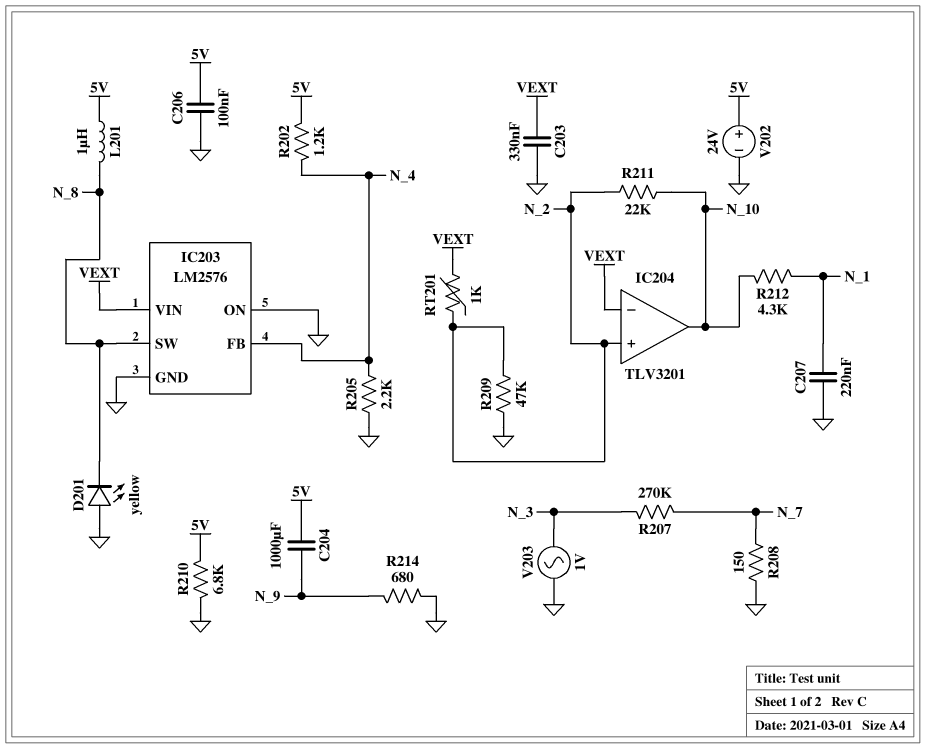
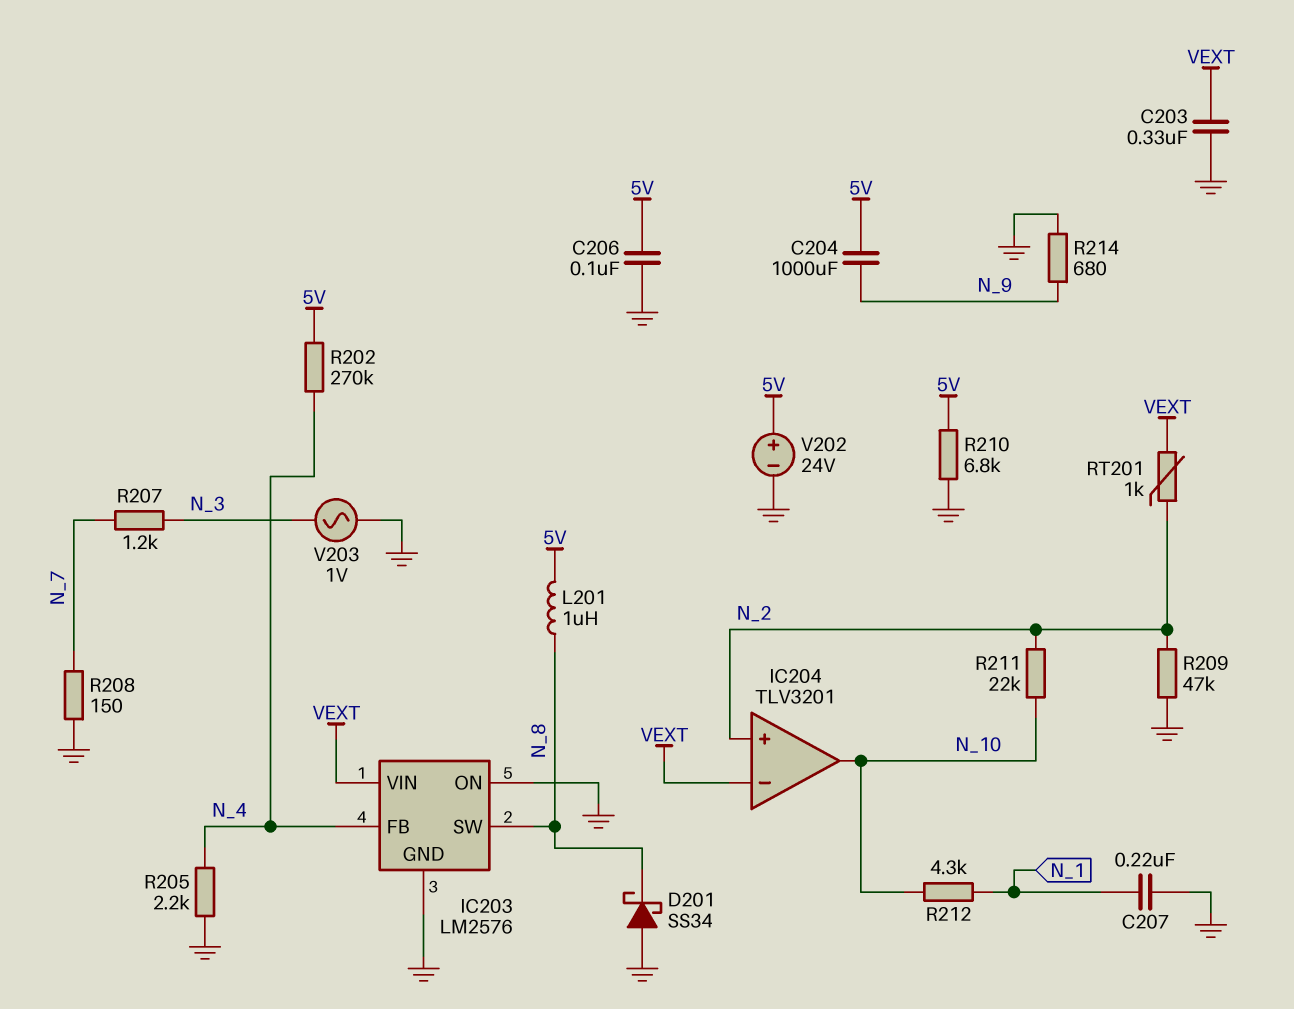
D201: LED yellow (A GND, K N_8) -> schottky SS34 (A GND, K N_8)
R202: 1.2k (5V, N_4) -> 270k (5V, N_4)
R207: 270k (N_3, N_7) -> 1.2k (N_3, N_7)

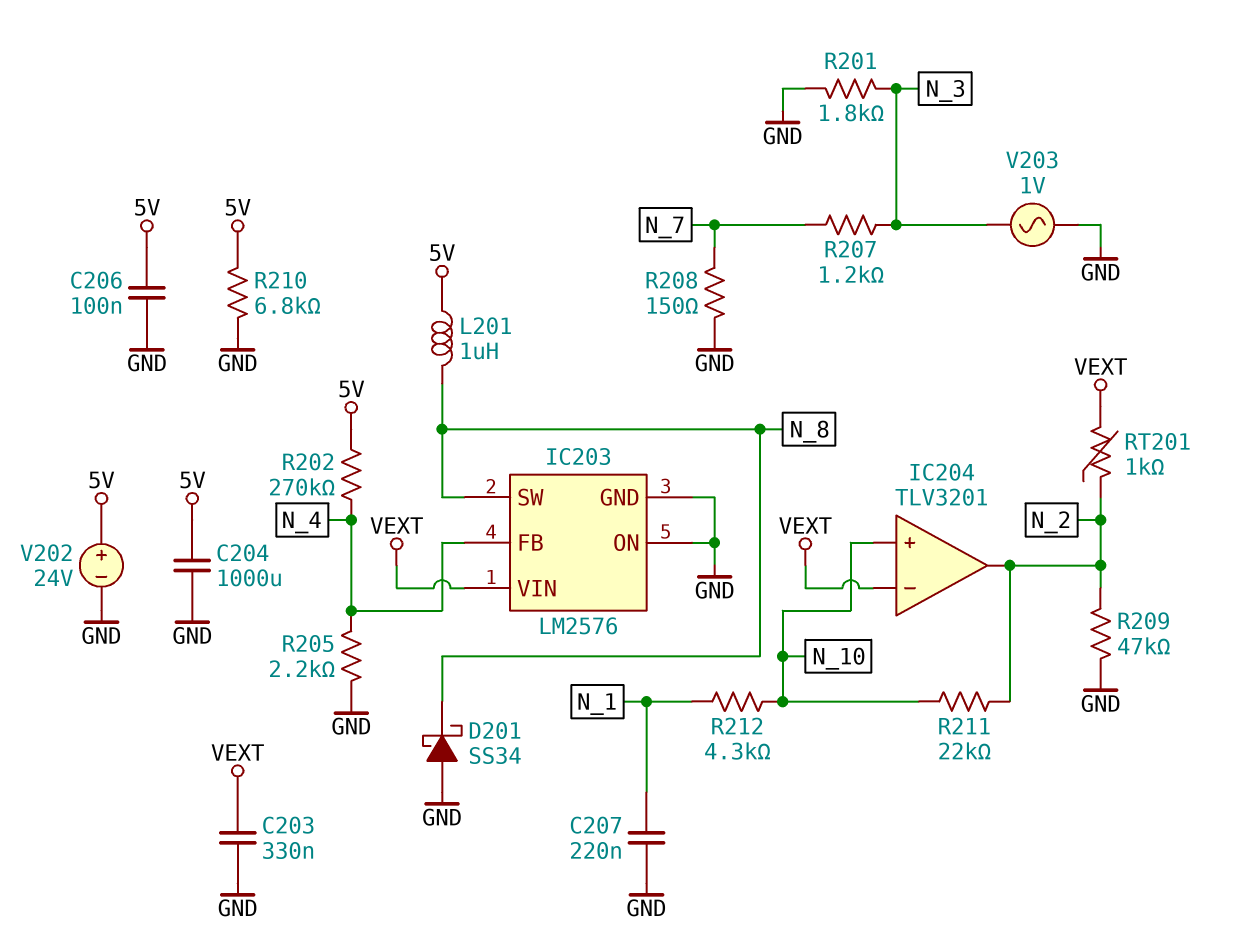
C204: 1000uF (5V, N_9) -> 1000uF (5V, GND)
IC204 pin in+: N_2 -> N_10
IC204 pin out: N_10 -> N_2
R201: none -> 1.8k (GND, N_3)
R214: 680 (GND, N_9) -> none

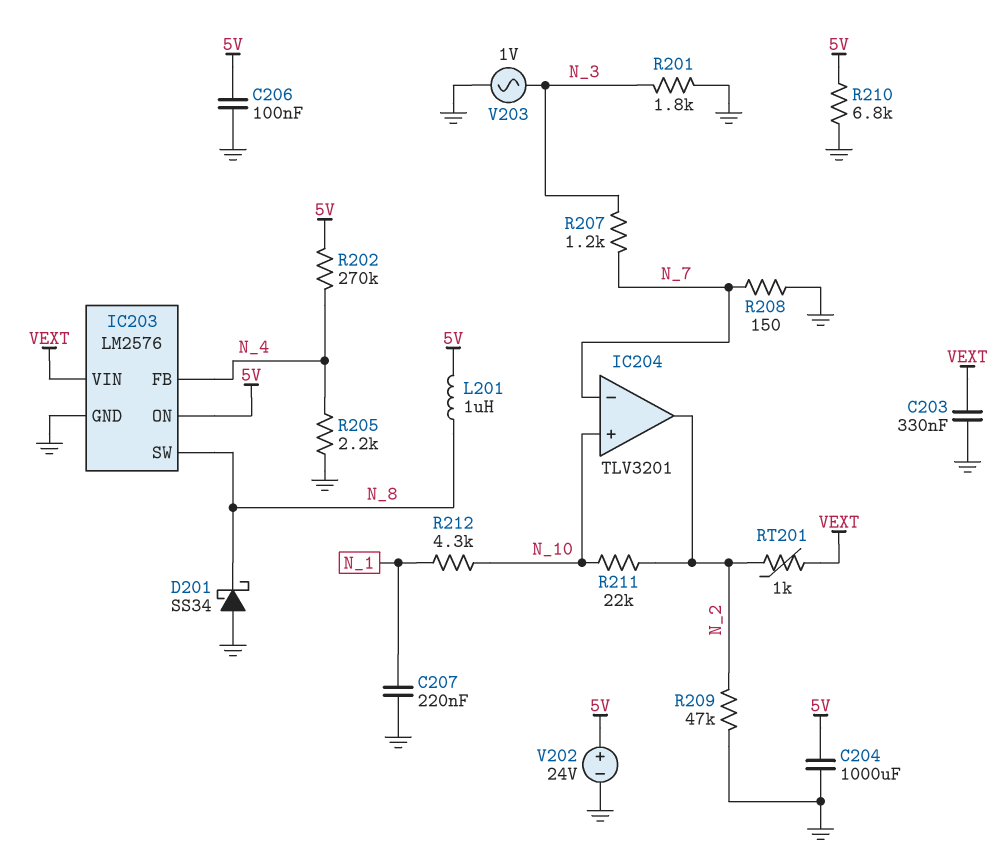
IC203 pin ON: GND -> 5V
IC204 pin in-: VEXT -> N_7

